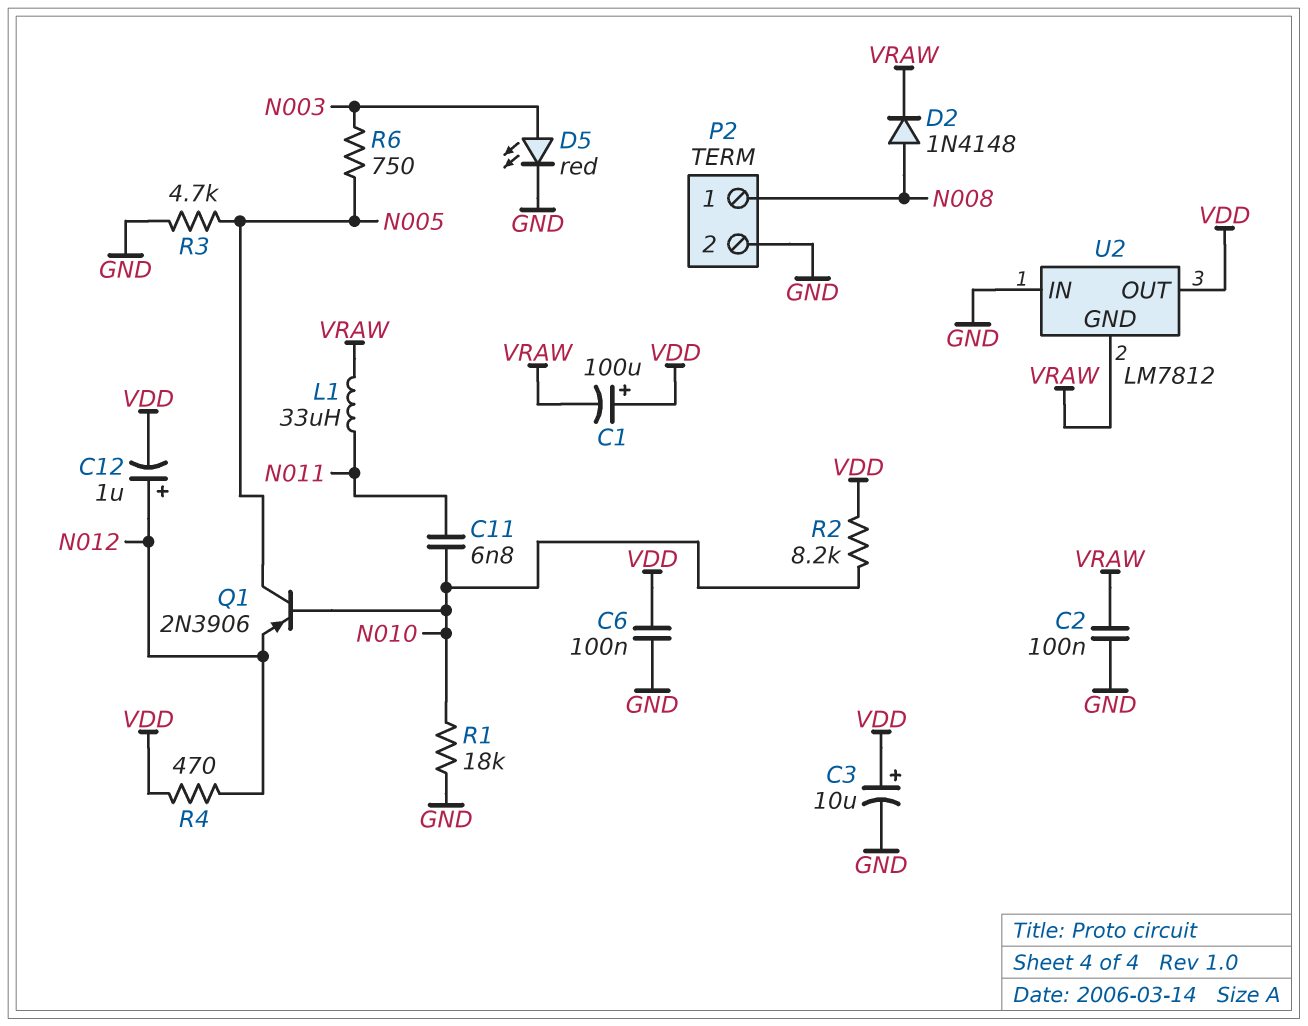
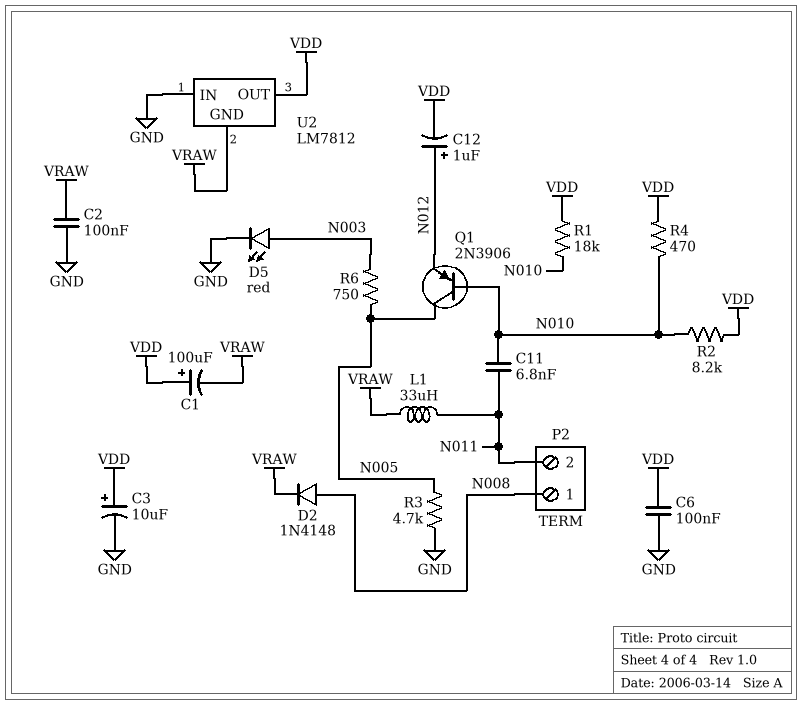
P2 pin 2: GND -> N011
R1: 18k (GND, N010) -> 18k (N010, VDD)
R4: 470 (N012, VDD) -> 470 (N010, VDD)

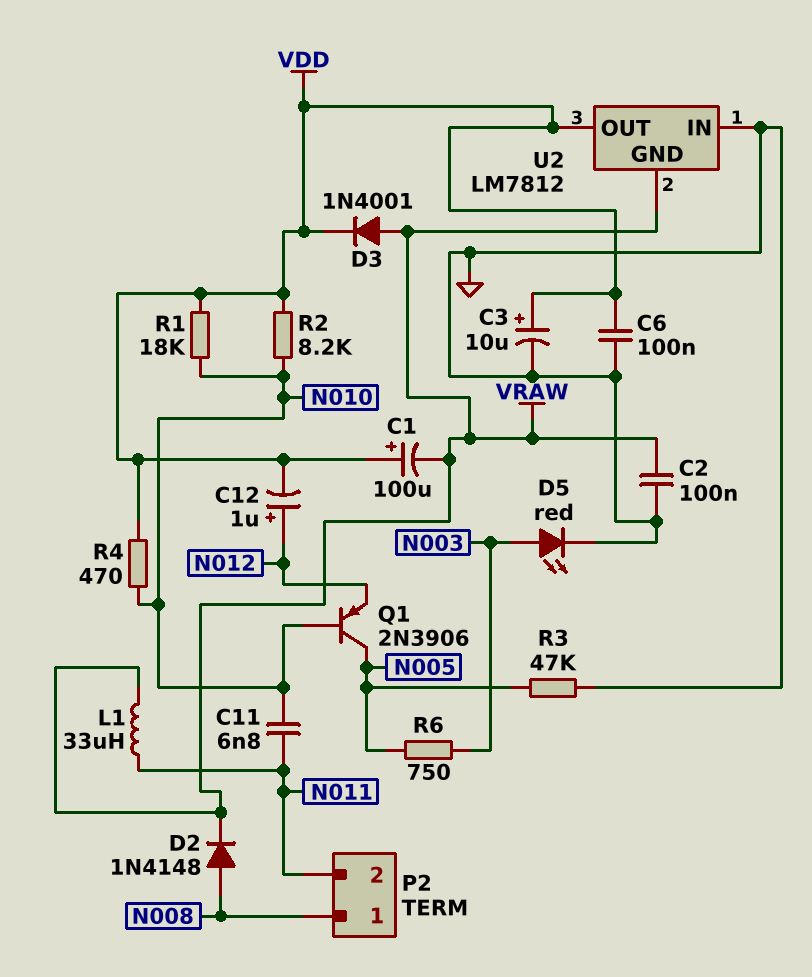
D3: none -> diode 1N4001 (A VRAW, K VDD)
R3: 4.7k (GND, N005) -> 47k (GND, N005)

